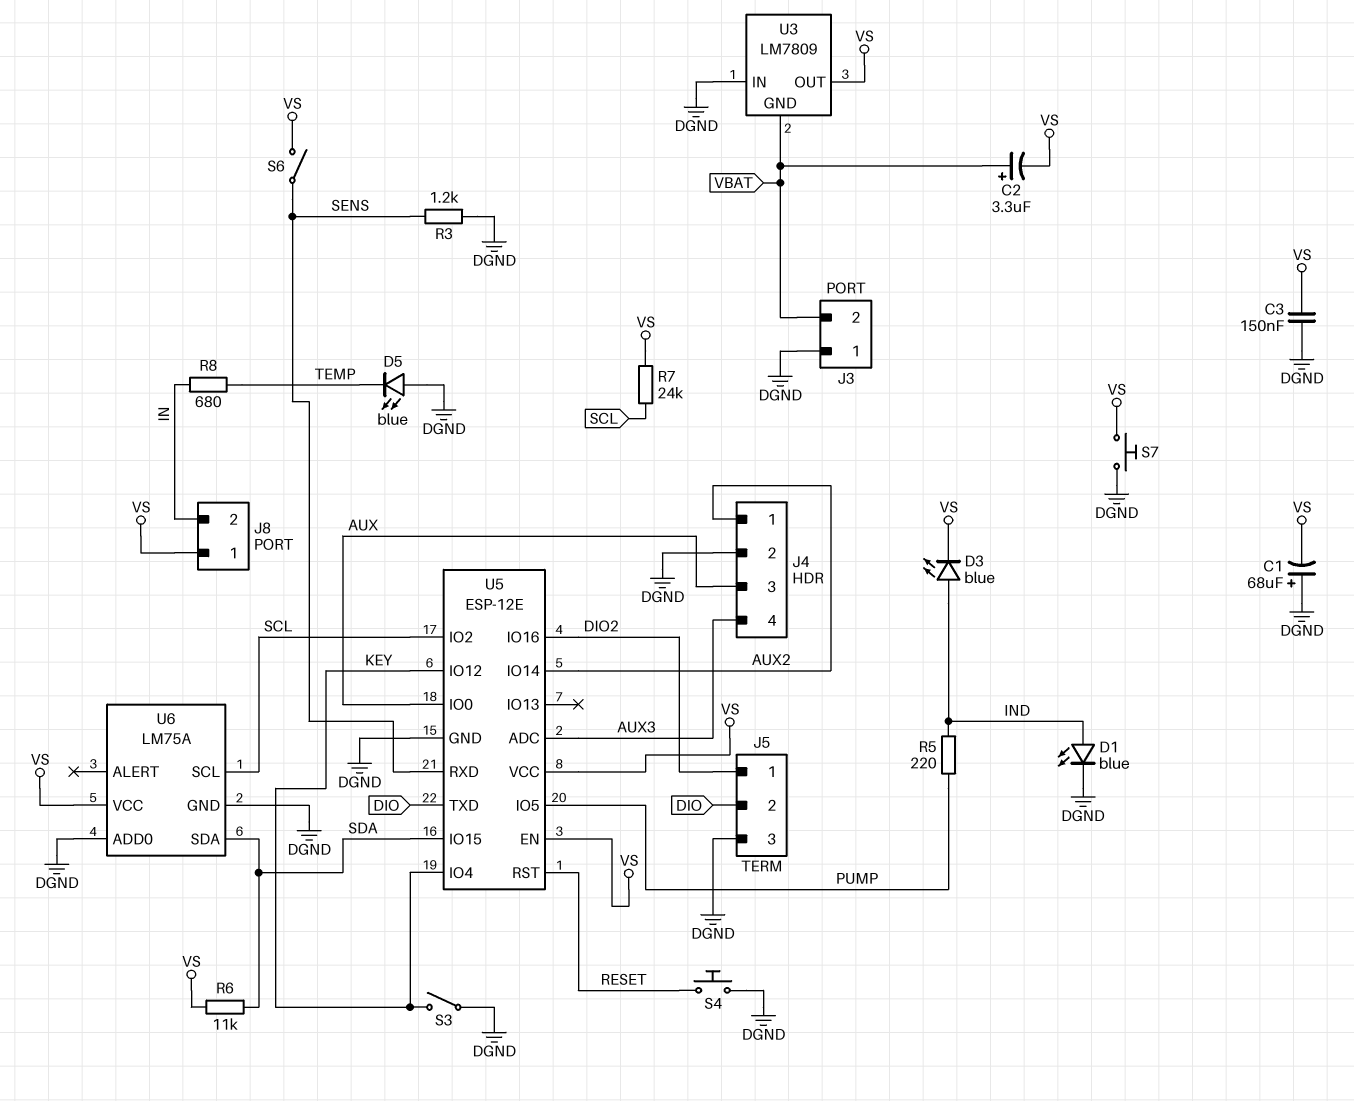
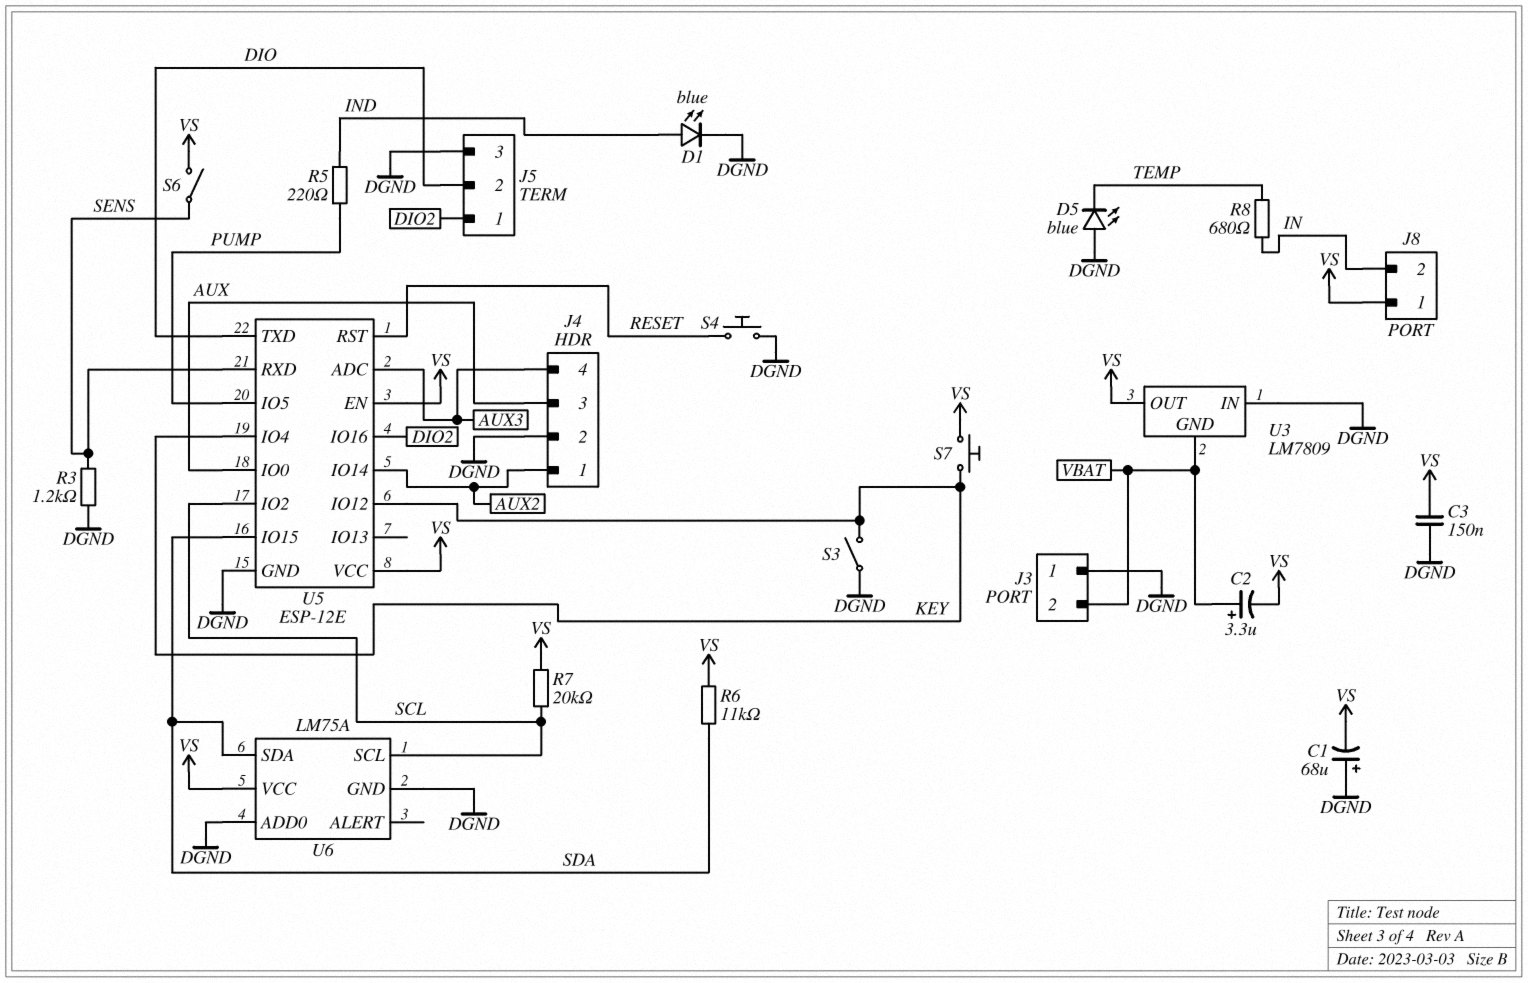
D3: LED blue (A IND, K VS) -> none
R7: 24k (SCL, VS) -> 20k (SCL, VS)
S7: button (DGND, VS) -> button (KEY, VS)

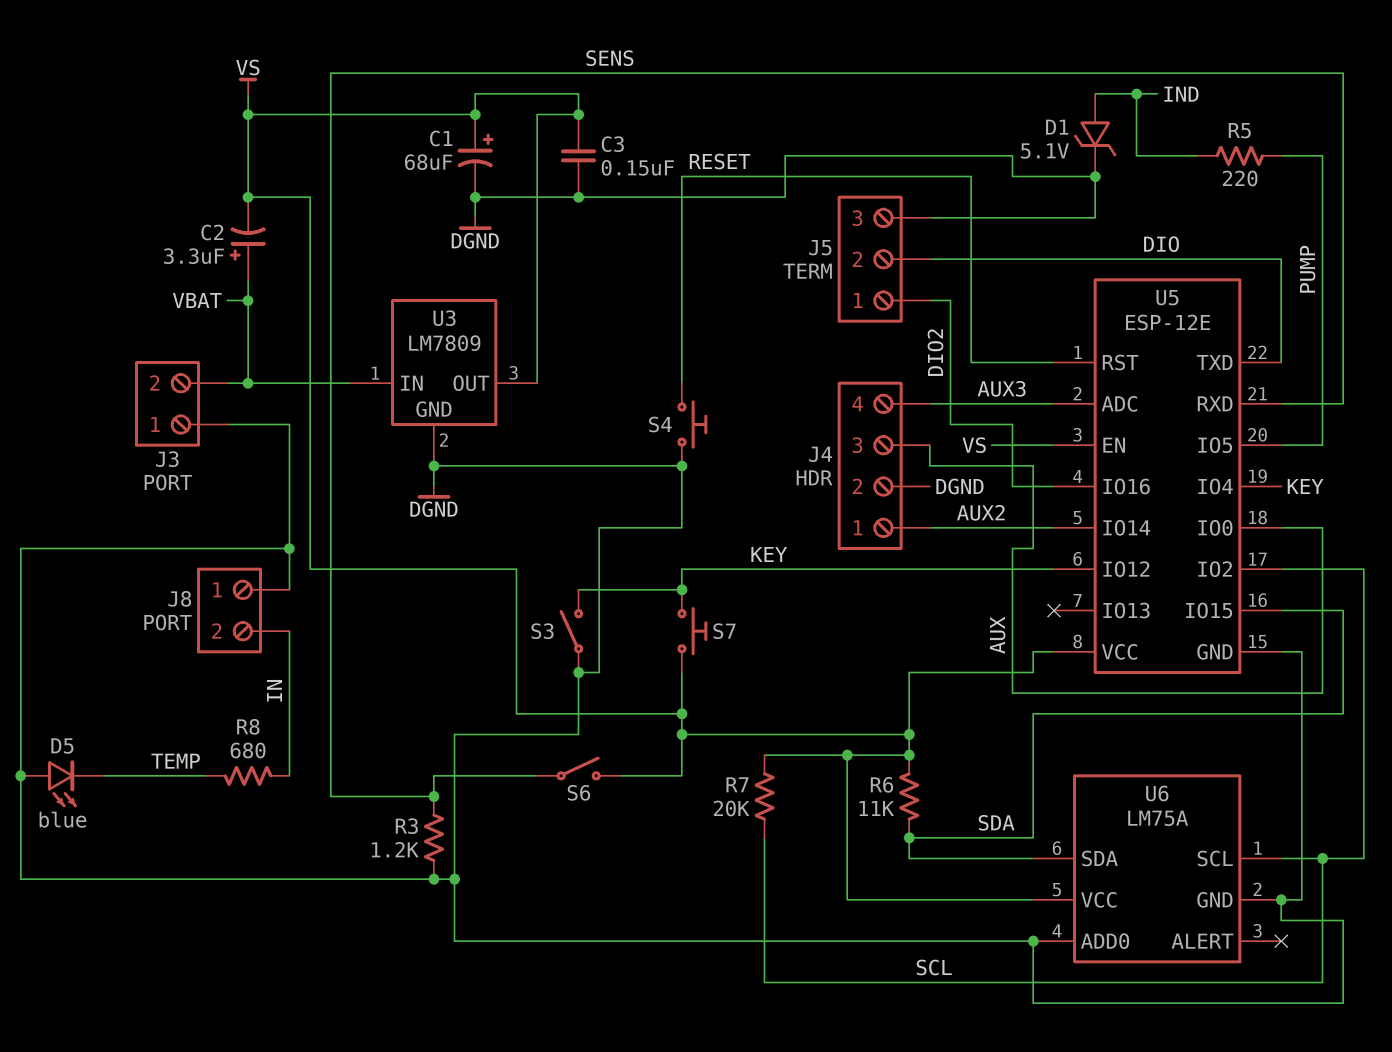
C1: 68uF (plus DGND, minus VS) -> 68uF (plus VS, minus DGND)
D1: LED blue (A IND, K DGND) -> zener 5.1V (A IND, K DGND)
J8 pin 1: VS -> DGND
U3 pin GND: VBAT -> DGND
U3 pin IN: DGND -> VBAT

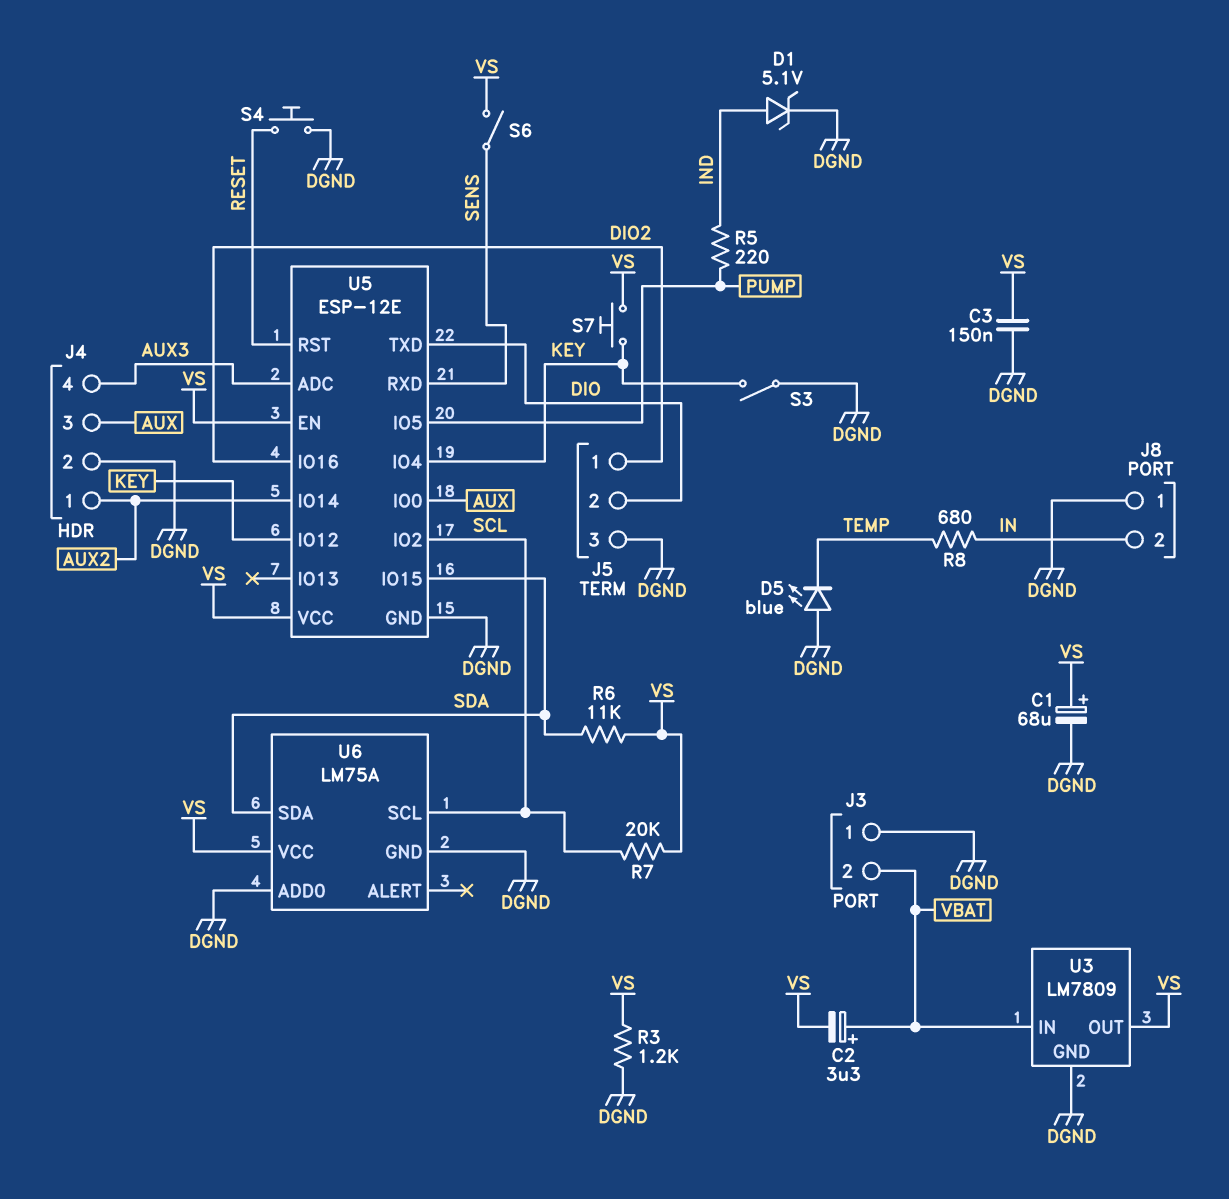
R3: 1.2k (DGND, SENS) -> 1.2k (DGND, VS)

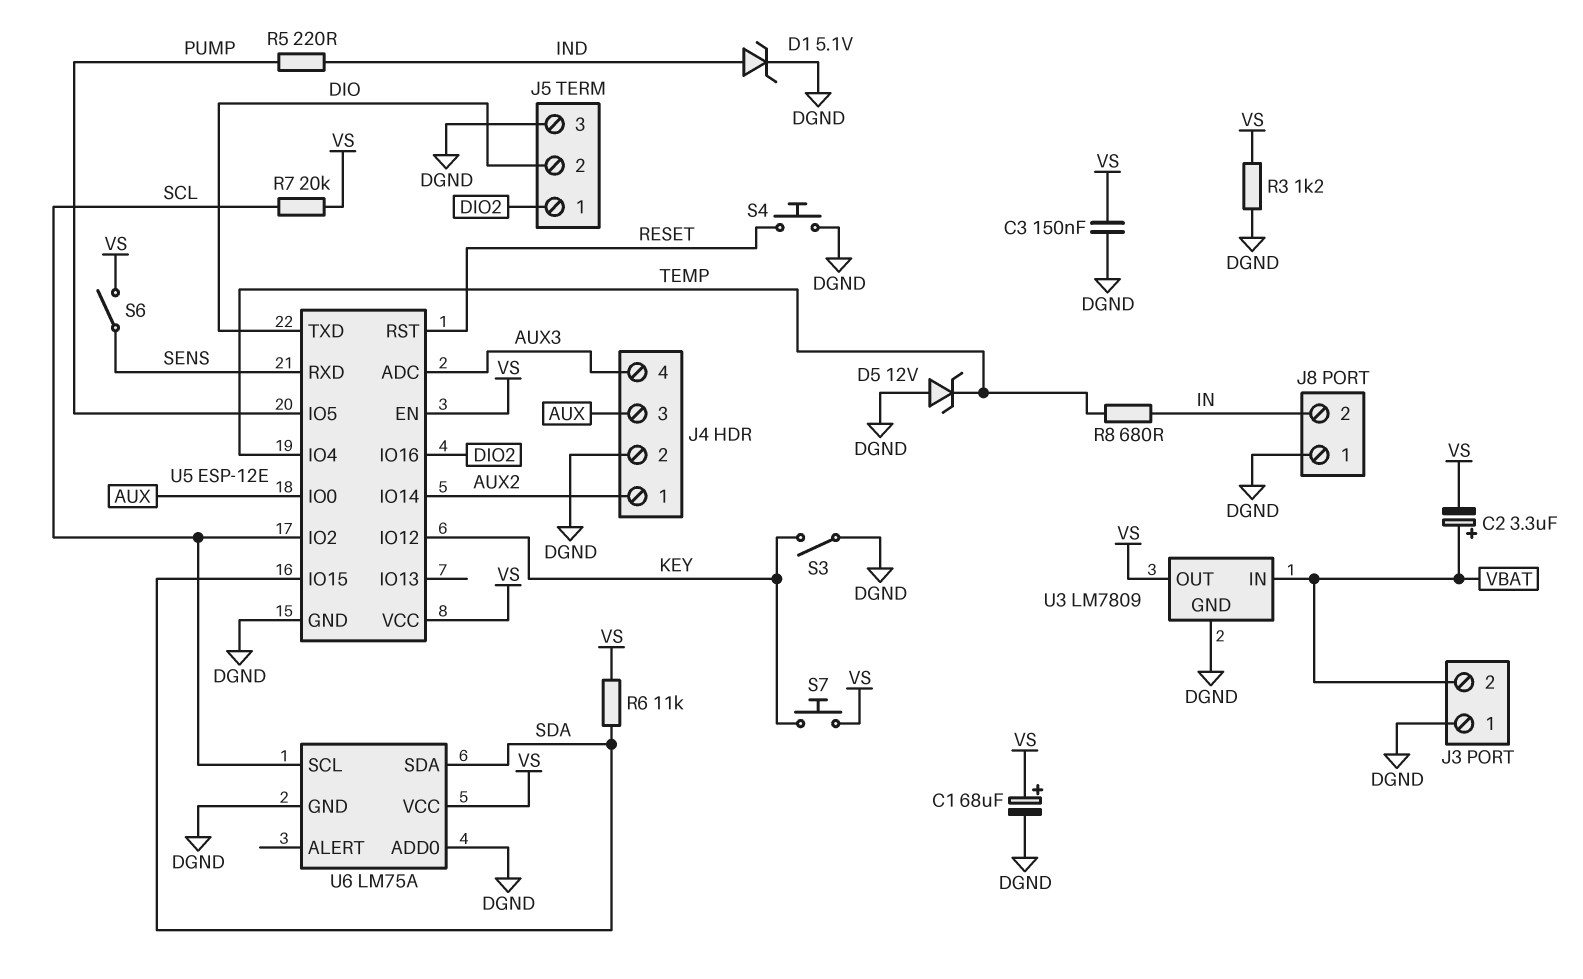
D5: LED blue (A DGND, K TEMP) -> zener 12V (A DGND, K TEMP)
U5 pin IO4: KEY -> TEMP

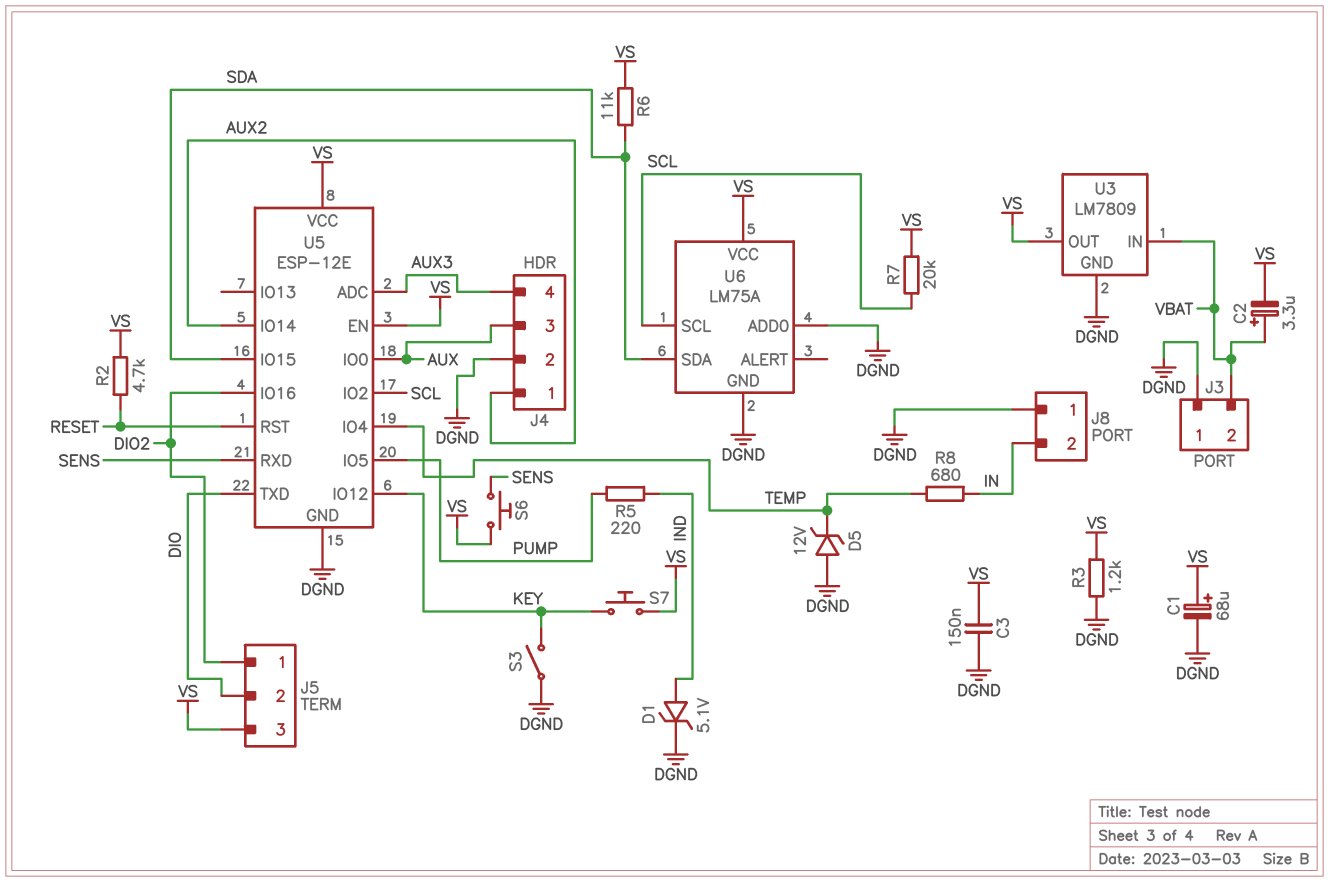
J5 pin 3: DGND -> VS
R2: none -> 4.7k (RESET, VS)
S4: button (DGND, RESET) -> none
S6: switch (SENS, VS) -> button (SENS, VS)

